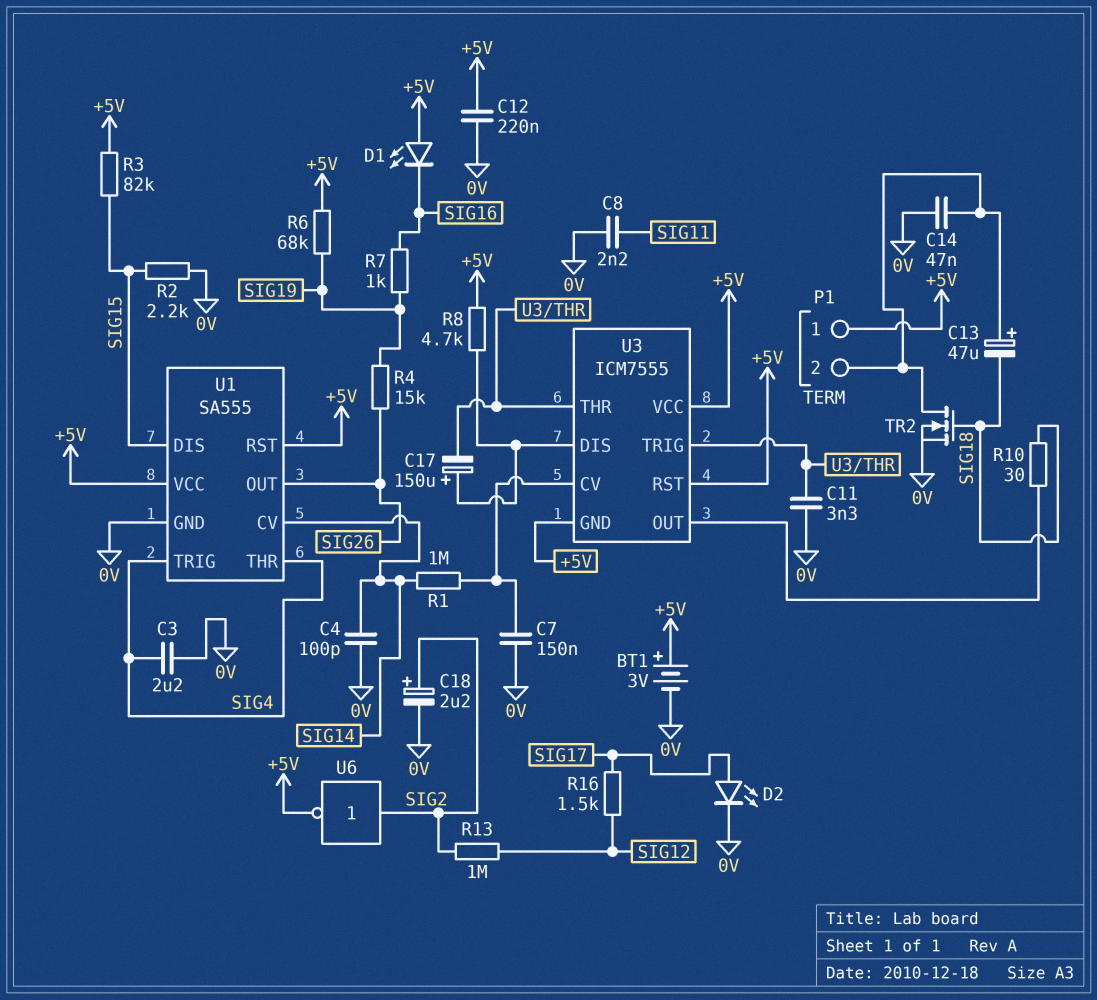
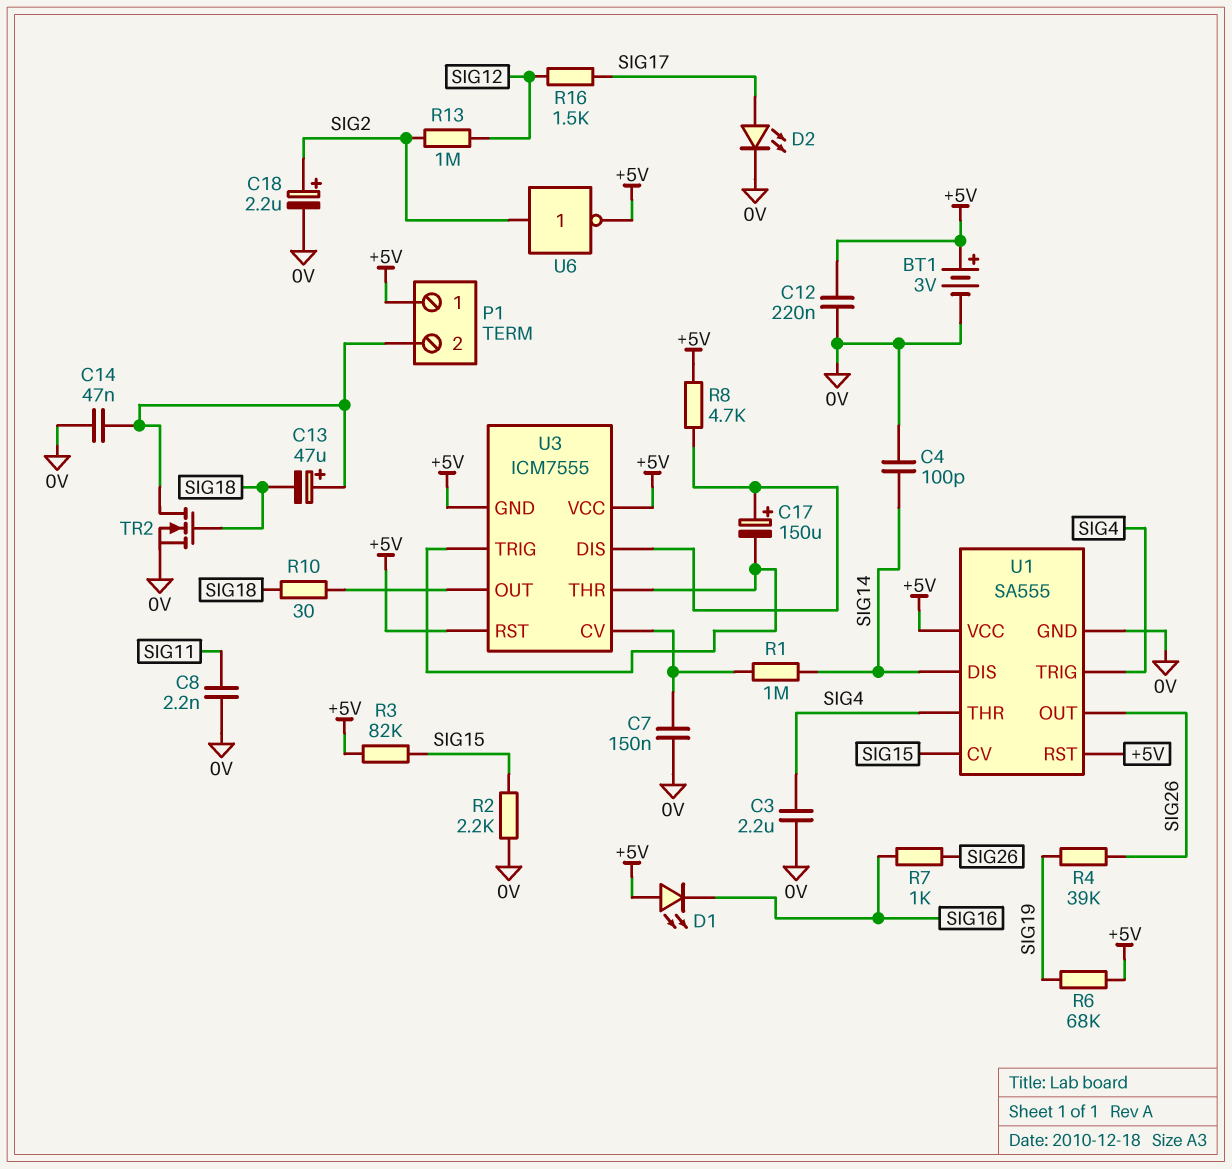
C11: 3.3nF (0V, U3/THR) -> none
R4: 15k (SIG19, SIG26) -> 39k (SIG19, SIG26)
R7: 1k (SIG16, SIG19) -> 1k (SIG16, SIG26)
U1 pin CV: SIG14 -> SIG15
U1 pin DIS: SIG15 -> SIG14

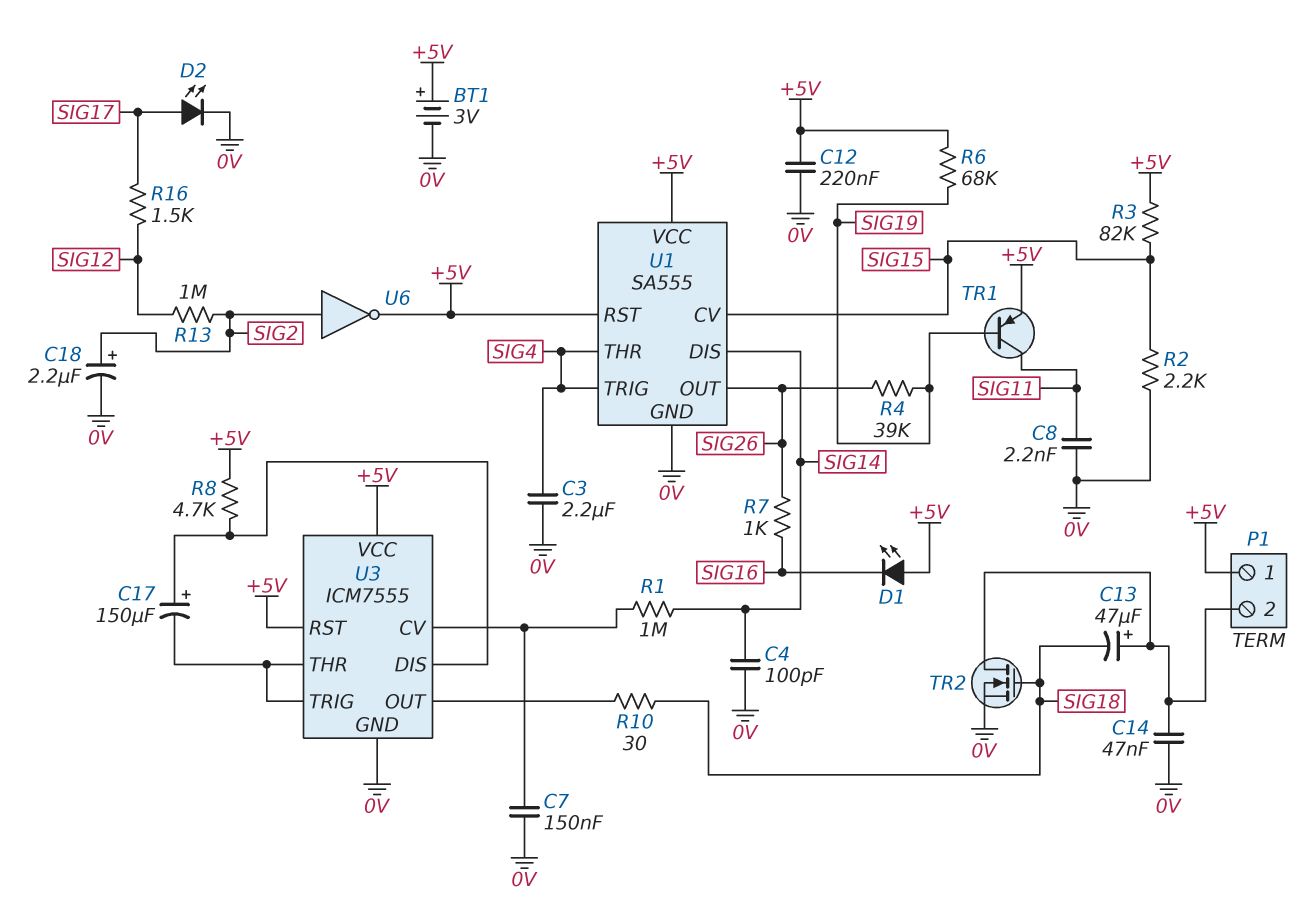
TR1: none -> PNP (B SIG19, C SIG11, E +5V)
U3 pin GND: +5V -> 0V

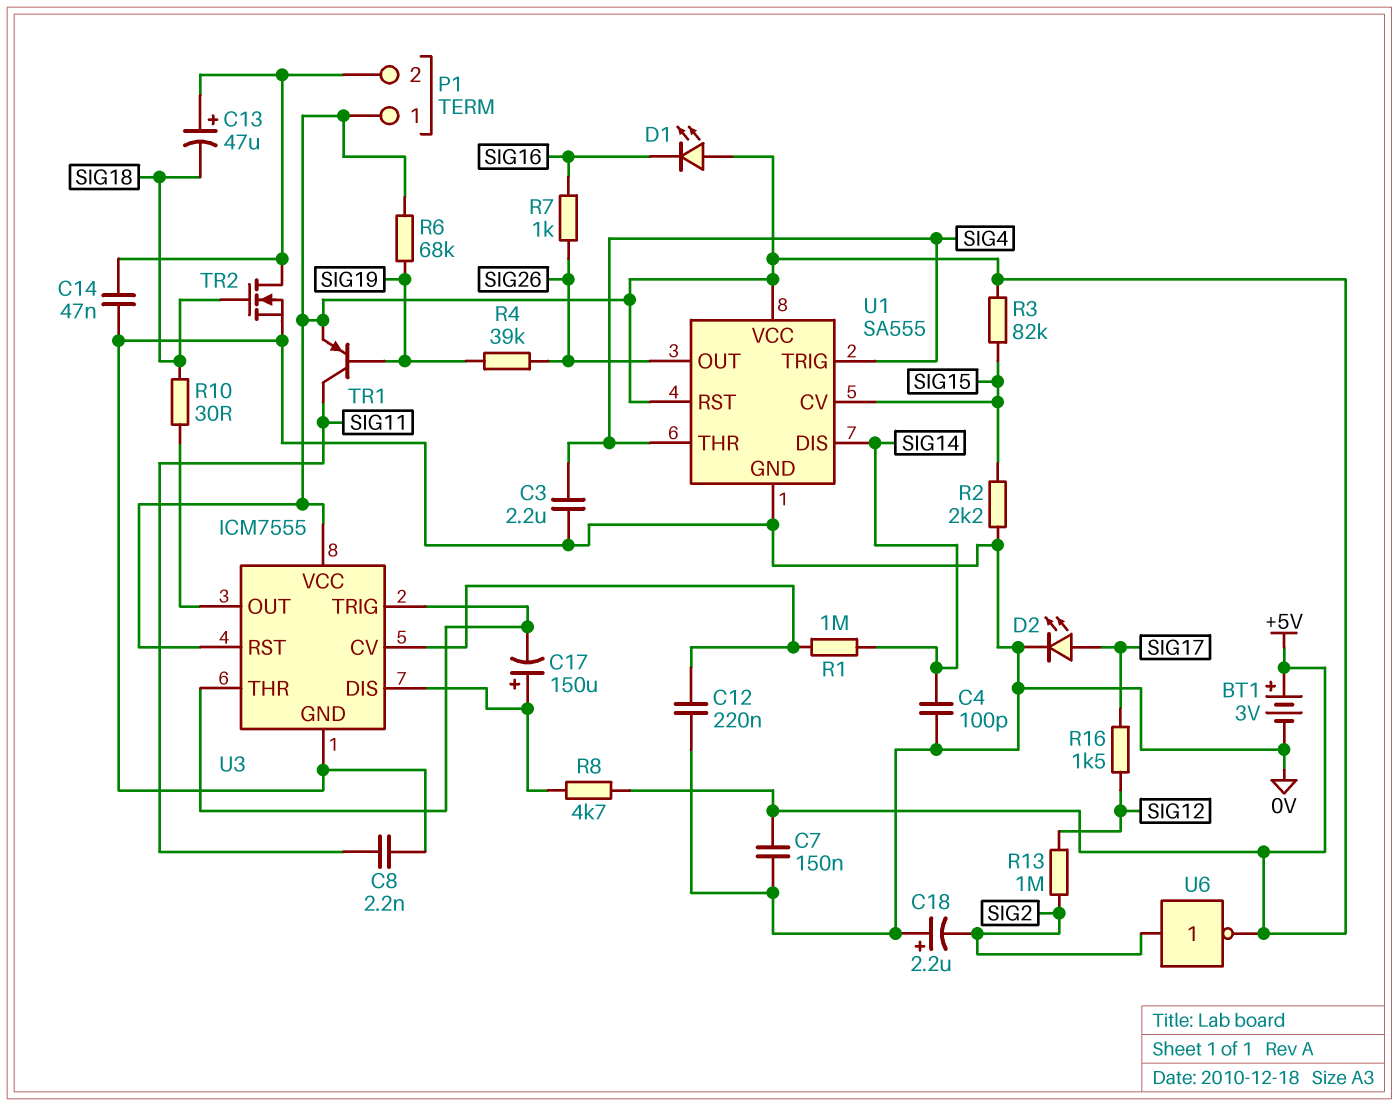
C7: 150nF (0V, U3/CV) -> 150nF (+5V, 0V)
C12: 220nF (+5V, 0V) -> 220nF (0V, U3/CV)
C18: 2.2uF (plus SIG2, minus 0V) -> 2.2uF (plus 0V, minus SIG2)

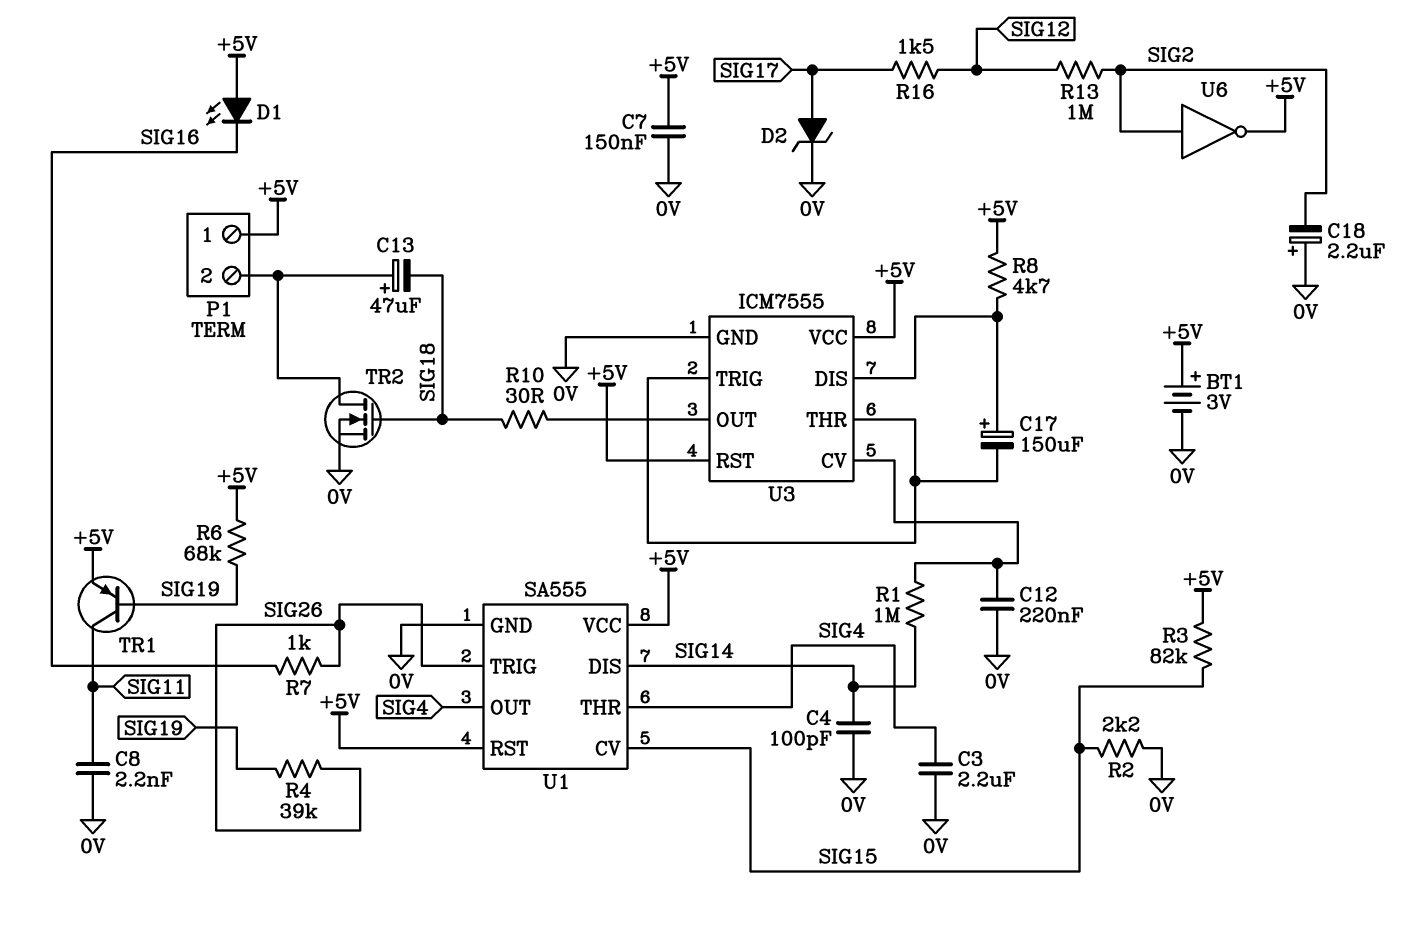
C14: 47nF (0V, P1/2) -> none
D2: LED (A SIG17, K 0V) -> zener (A SIG17, K 0V)
U1 pin OUT: SIG26 -> SIG4
U1 pin TRIG: SIG4 -> SIG26

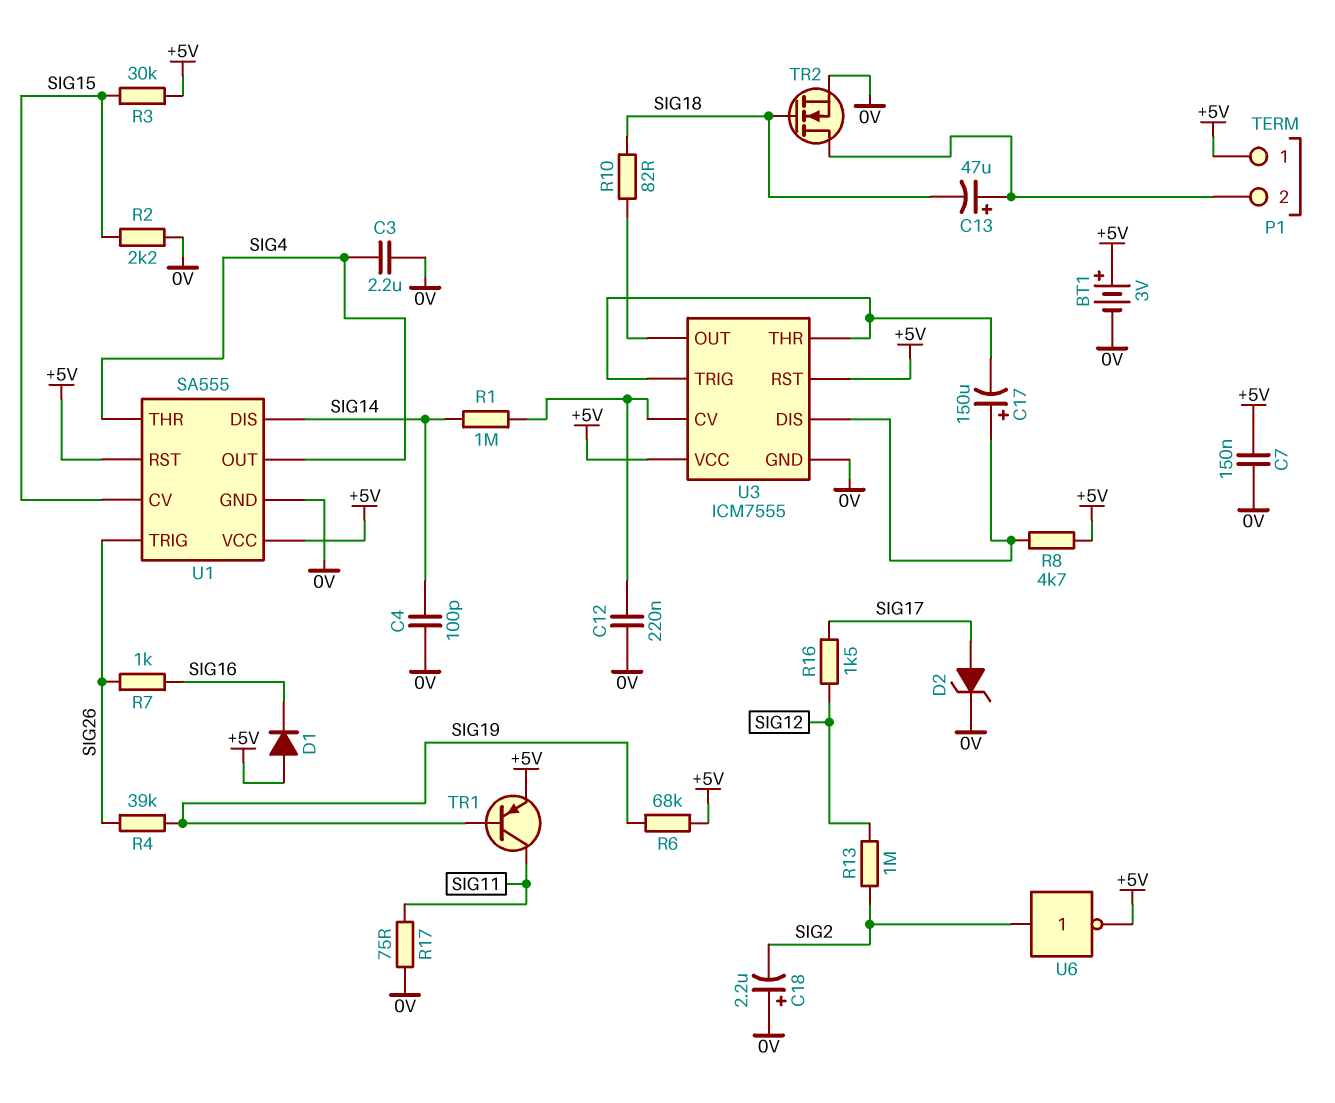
C8: 2.2nF (0V, SIG11) -> none
D1: LED (A +5V, K SIG16) -> diode (A +5V, K SIG16)
R3: 82k (+5V, SIG15) -> 30k (+5V, SIG15)
R10: 30 (SIG18, U3/OUT) -> 82 (SIG18, U3/OUT)
R17: none -> 75 (0V, SIG11)

